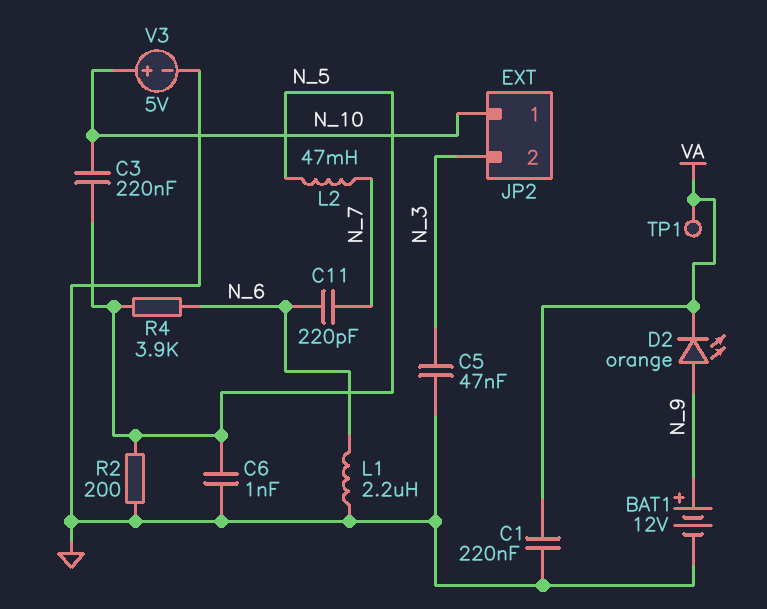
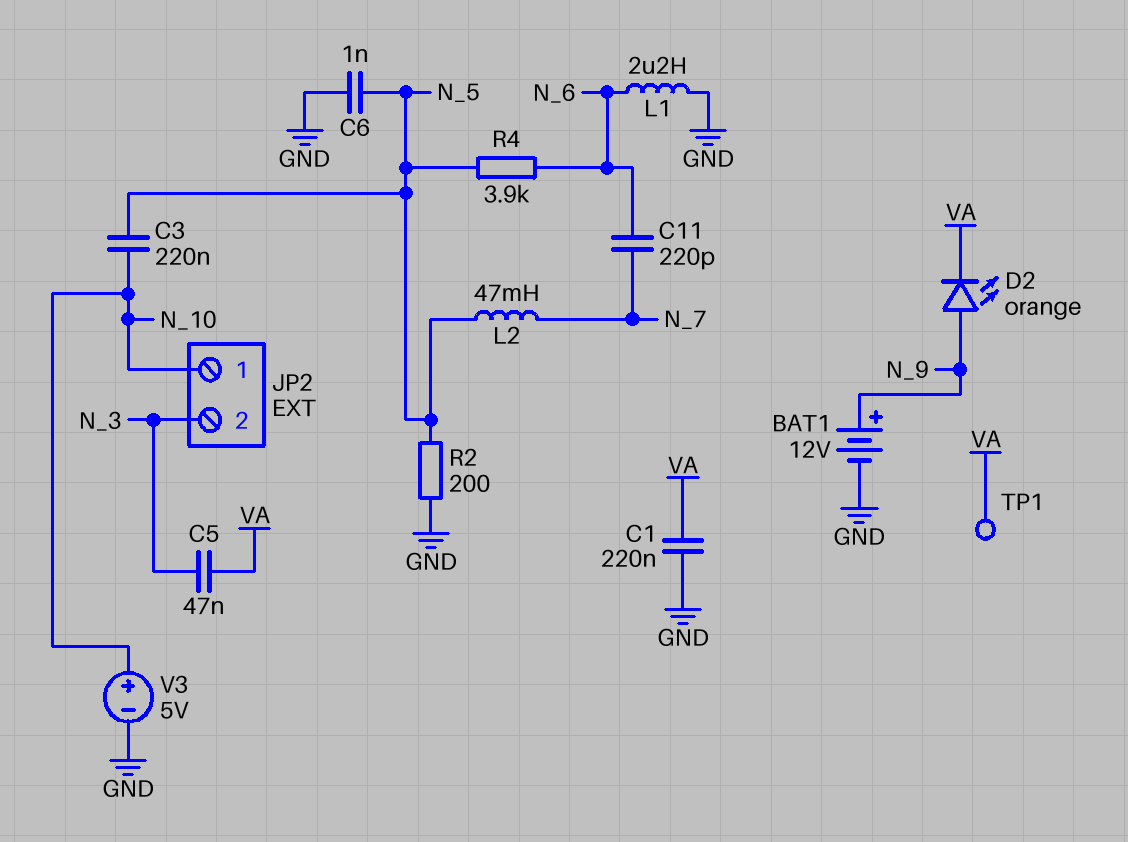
C5: 47nF (GND, N_3) -> 47nF (N_3, VA)

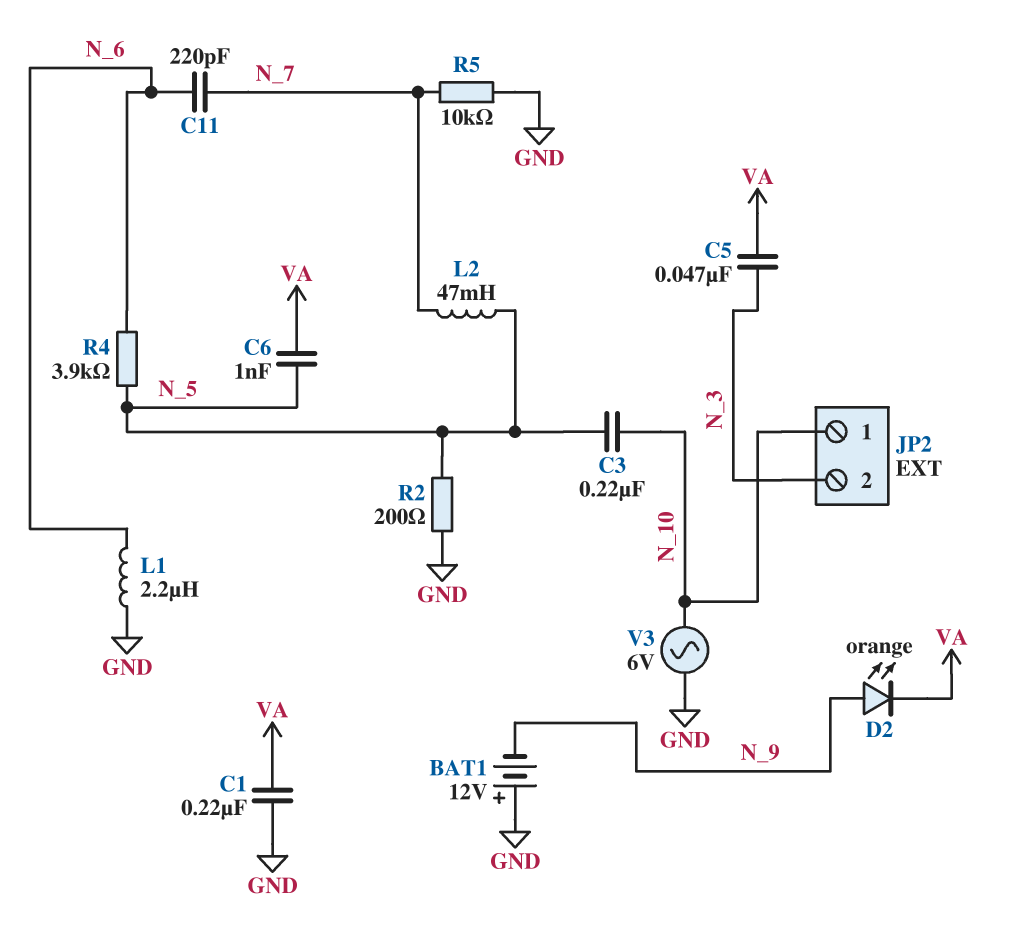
BAT1: 12V (plus N_9, minus GND) -> 12V (plus GND, minus N_9)
C6: 1nF (GND, N_5) -> 1nF (N_5, VA)
R5: none -> 10k (GND, N_7)
TP1: test point (VA) -> none
V3: 5V (plus N_10, minus GND) -> AC 6V (GND, N_10)

